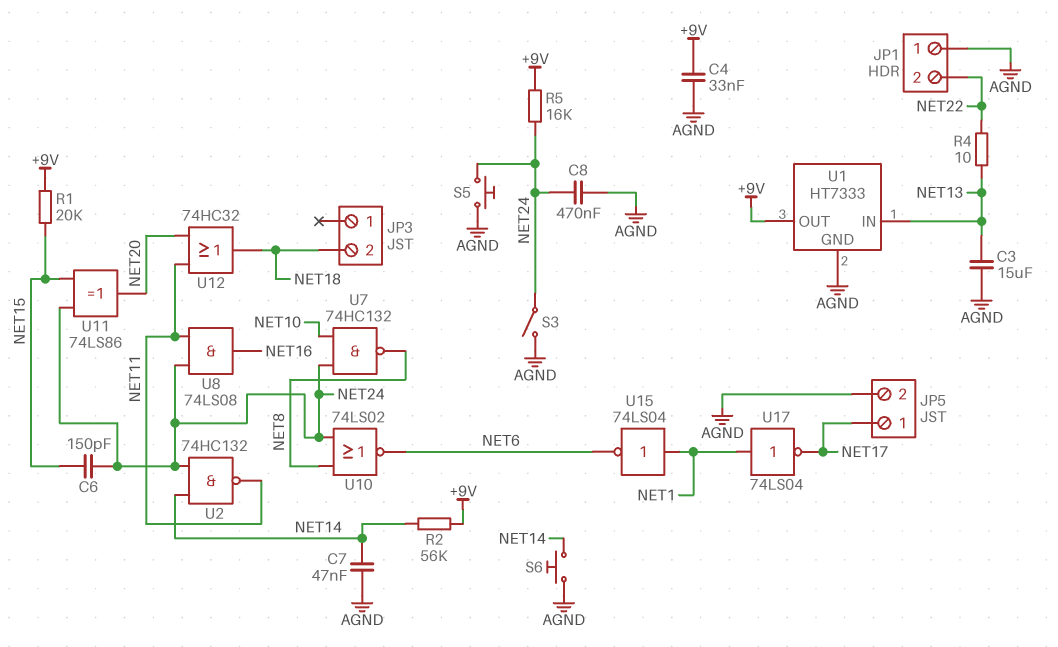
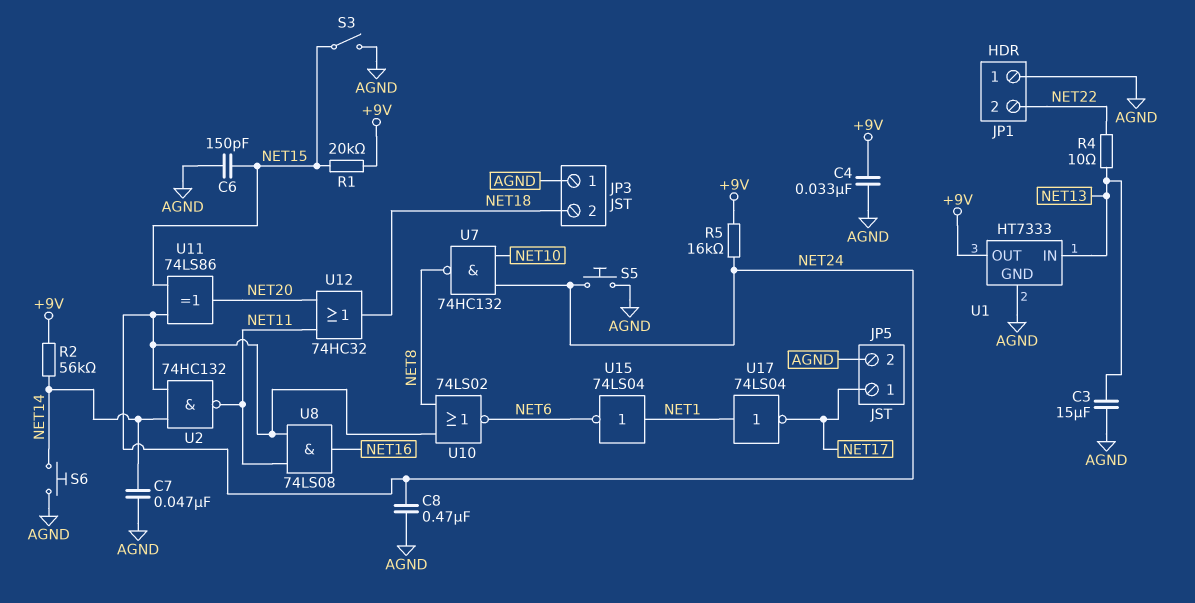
C6: 150pF (NET15, NET24) -> 150pF (AGND, NET15)
JP3 pin 1: none -> AGND
S3: switch (AGND, NET24) -> switch (AGND, NET15)

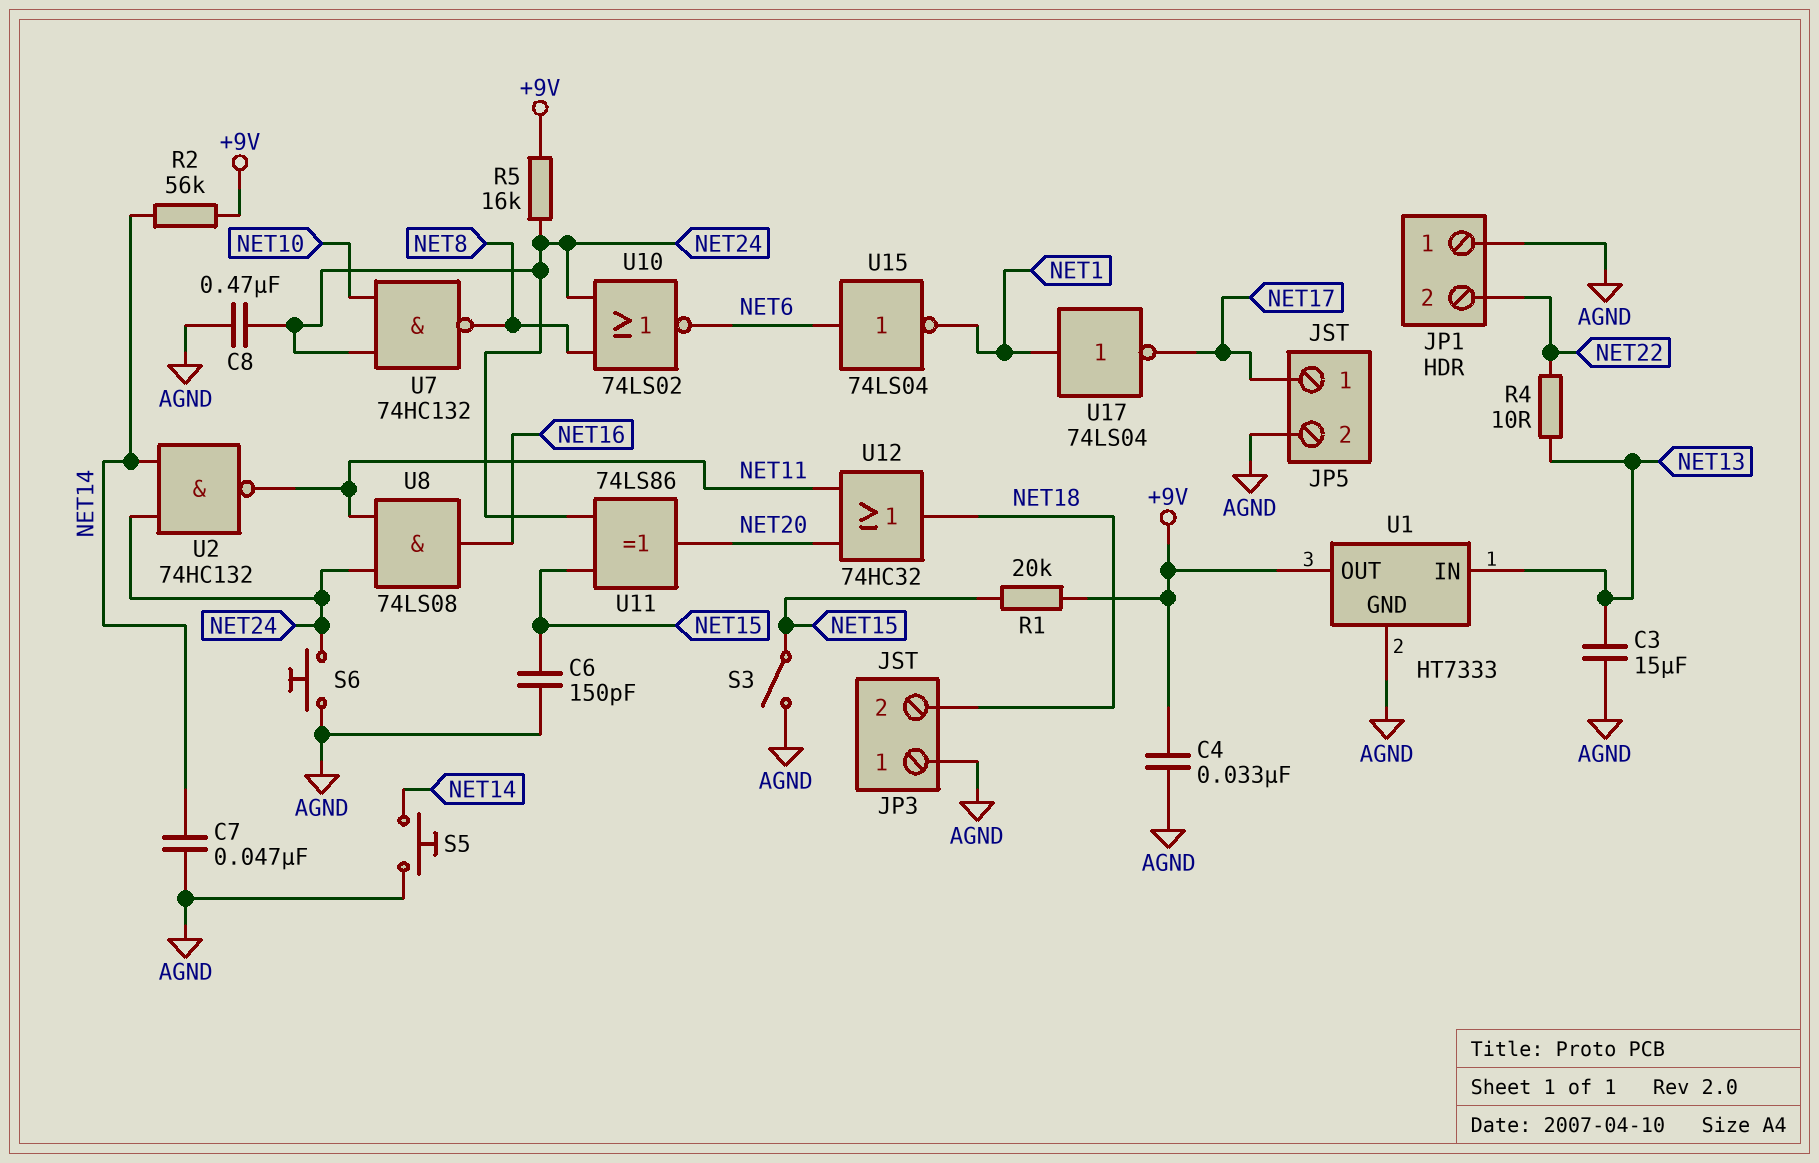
S5: button (AGND, NET24) -> button (AGND, NET14)
S6: button (AGND, NET14) -> button (AGND, NET24)
U15: NOT 74LS04 (in NET1, out NET6) -> NOT 74LS04 (in NET6, out NET1)

